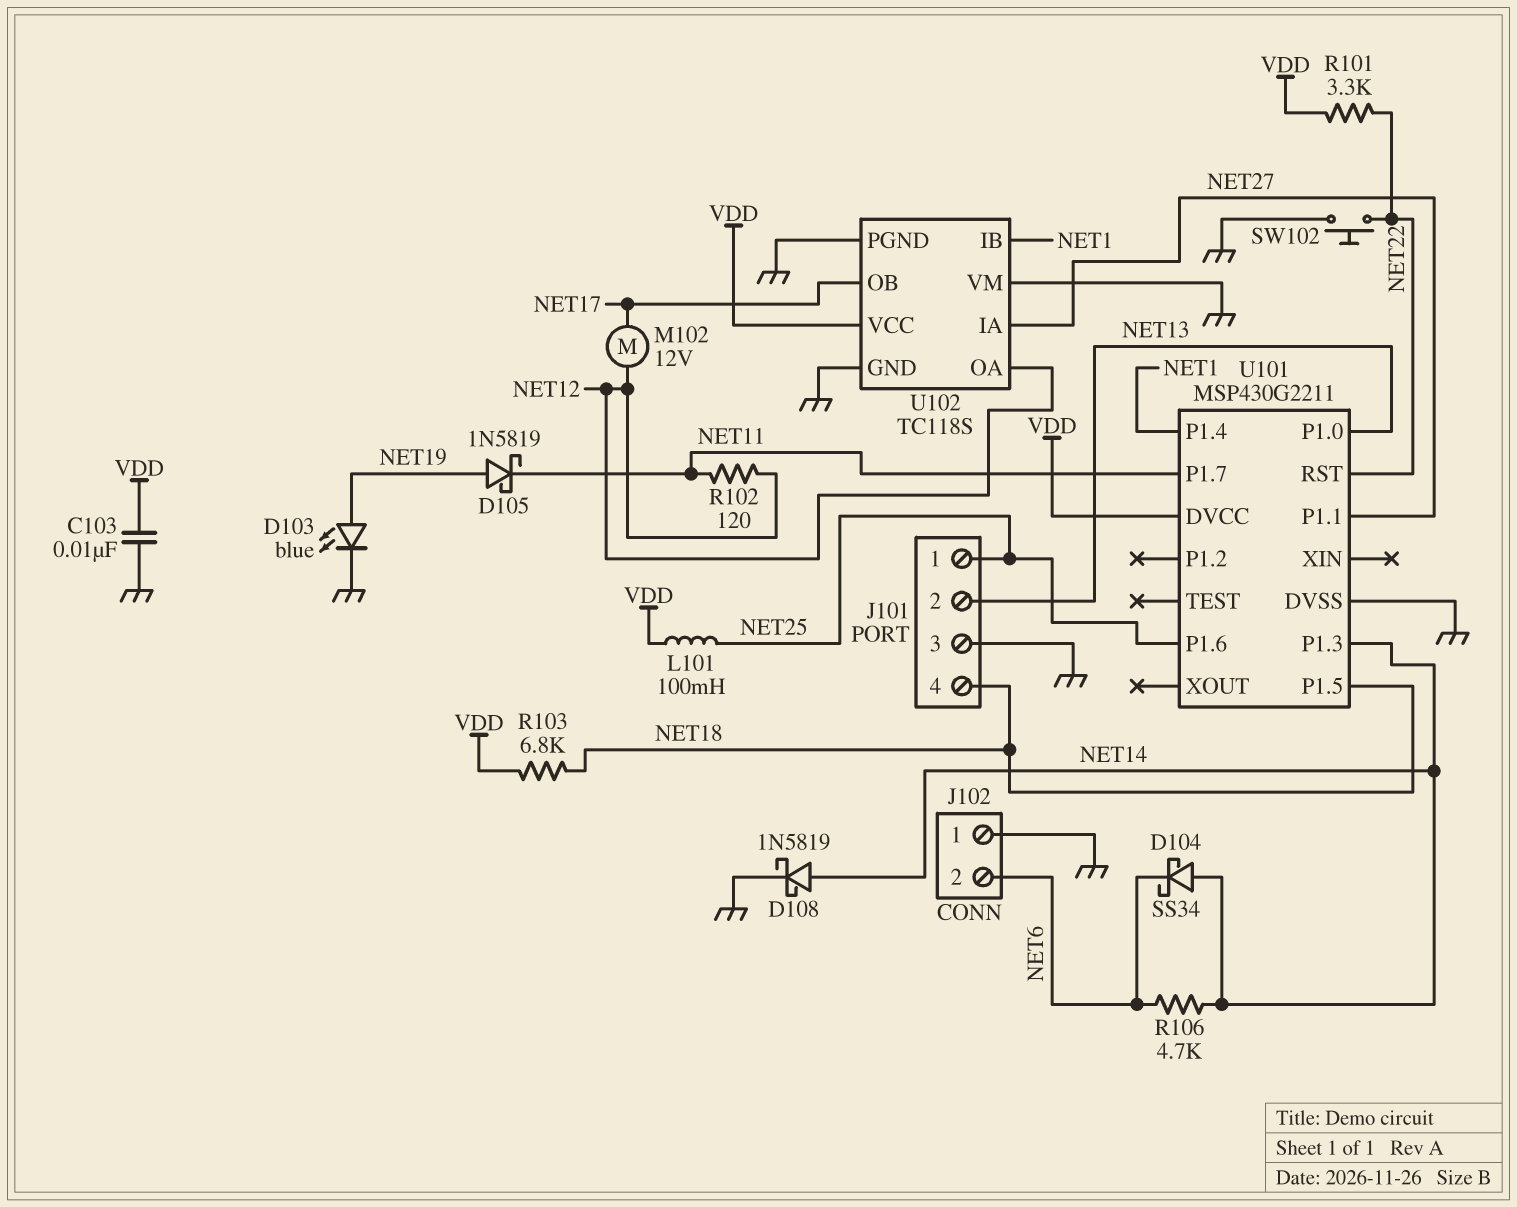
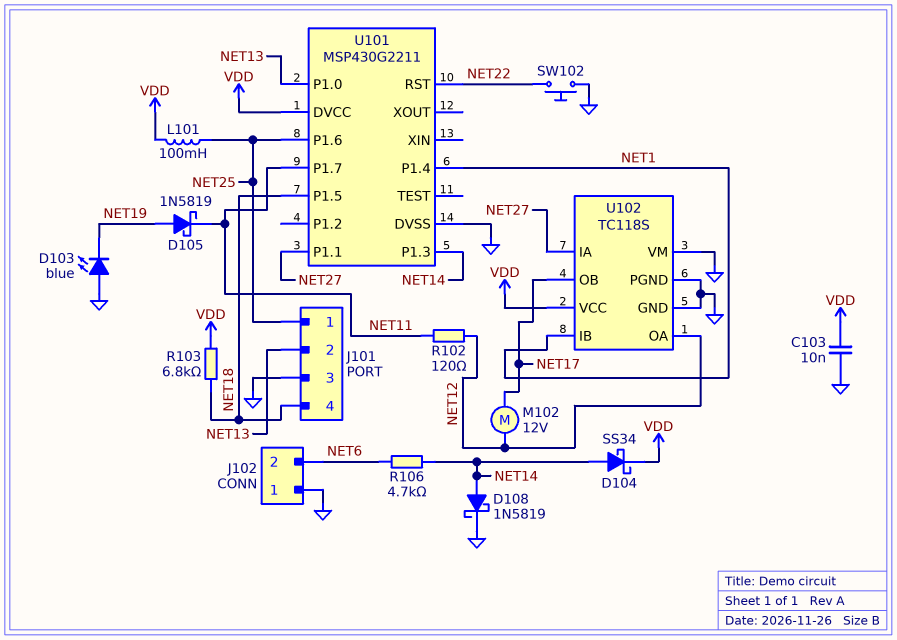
D103: LED blue (A NET19, K GND) -> LED blue (A GND, K NET19)
D104: schottky SS34 (A NET14, K NET6) -> schottky SS34 (A NET14, K VDD)
R101: 3.3k (NET22, VDD) -> none

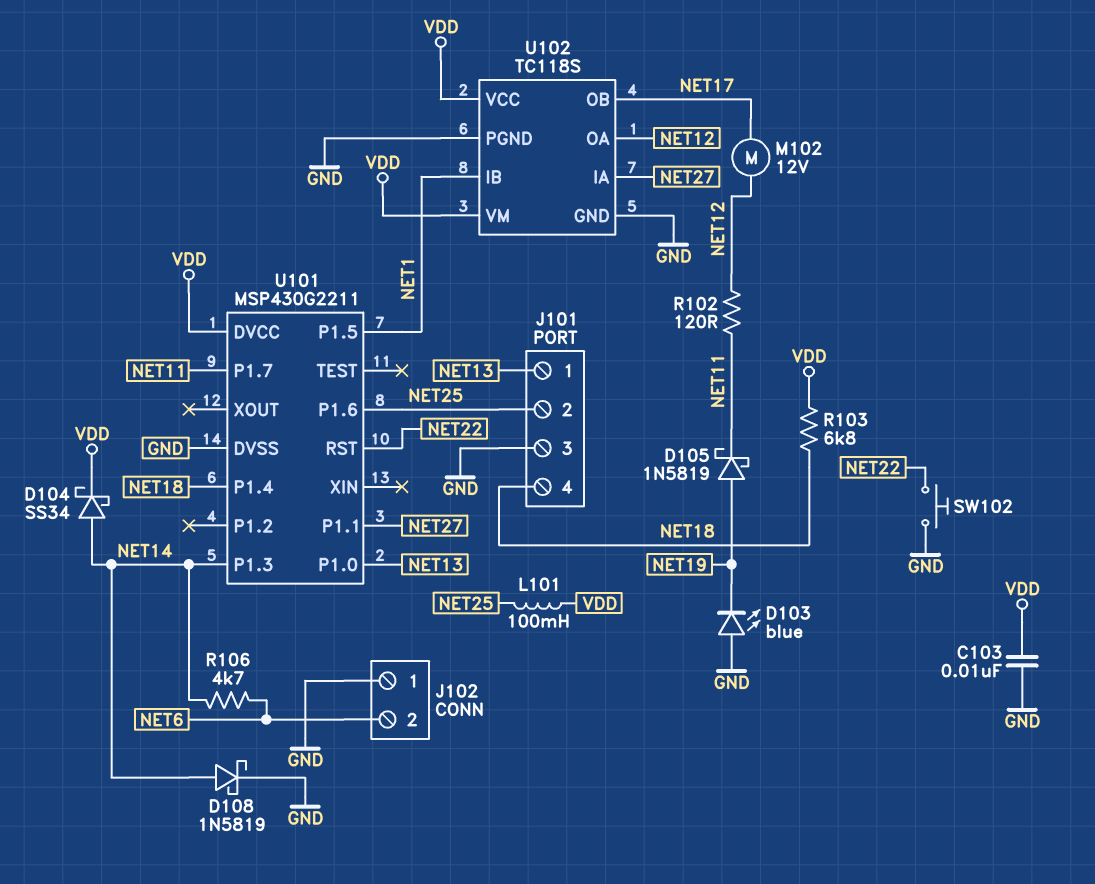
J101 pin 1: NET25 -> NET13
J101 pin 2: NET13 -> NET25
U101 pin P1.4: NET1 -> NET18
U101 pin P1.5: NET18 -> NET1
U102 pin VM: GND -> VDD

